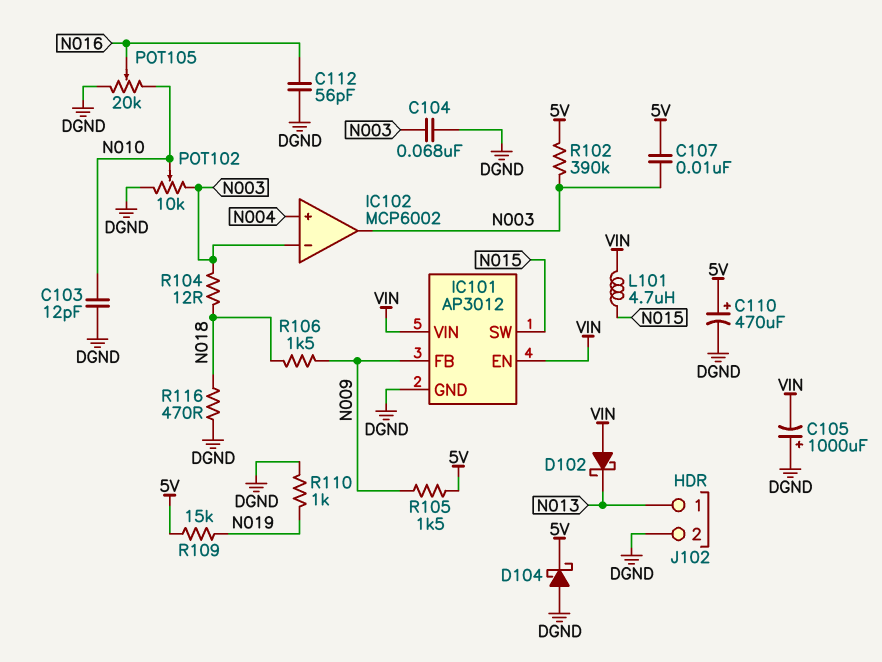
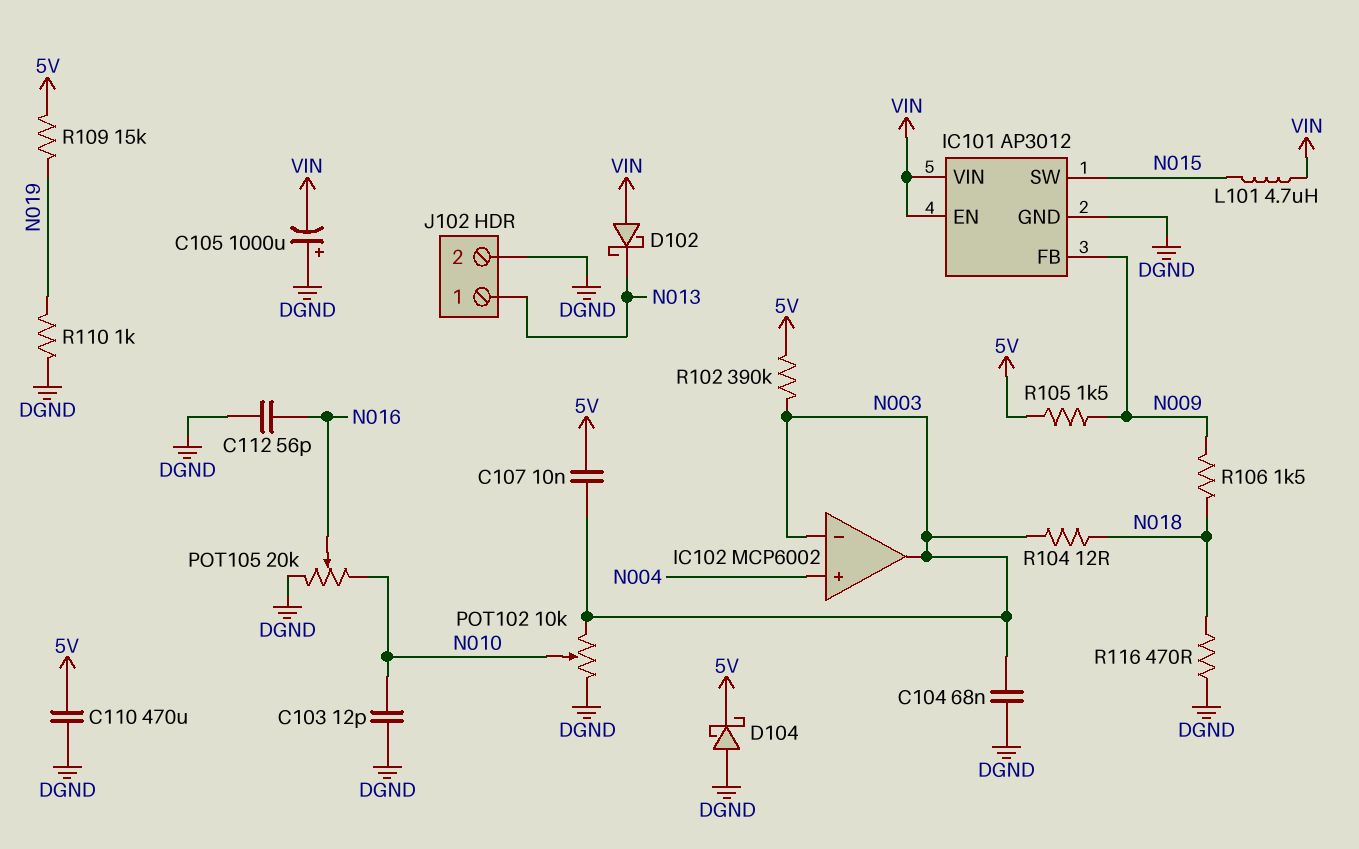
C110: 470uF (plus 5V, minus DGND) -> 470uF (5V, DGND)

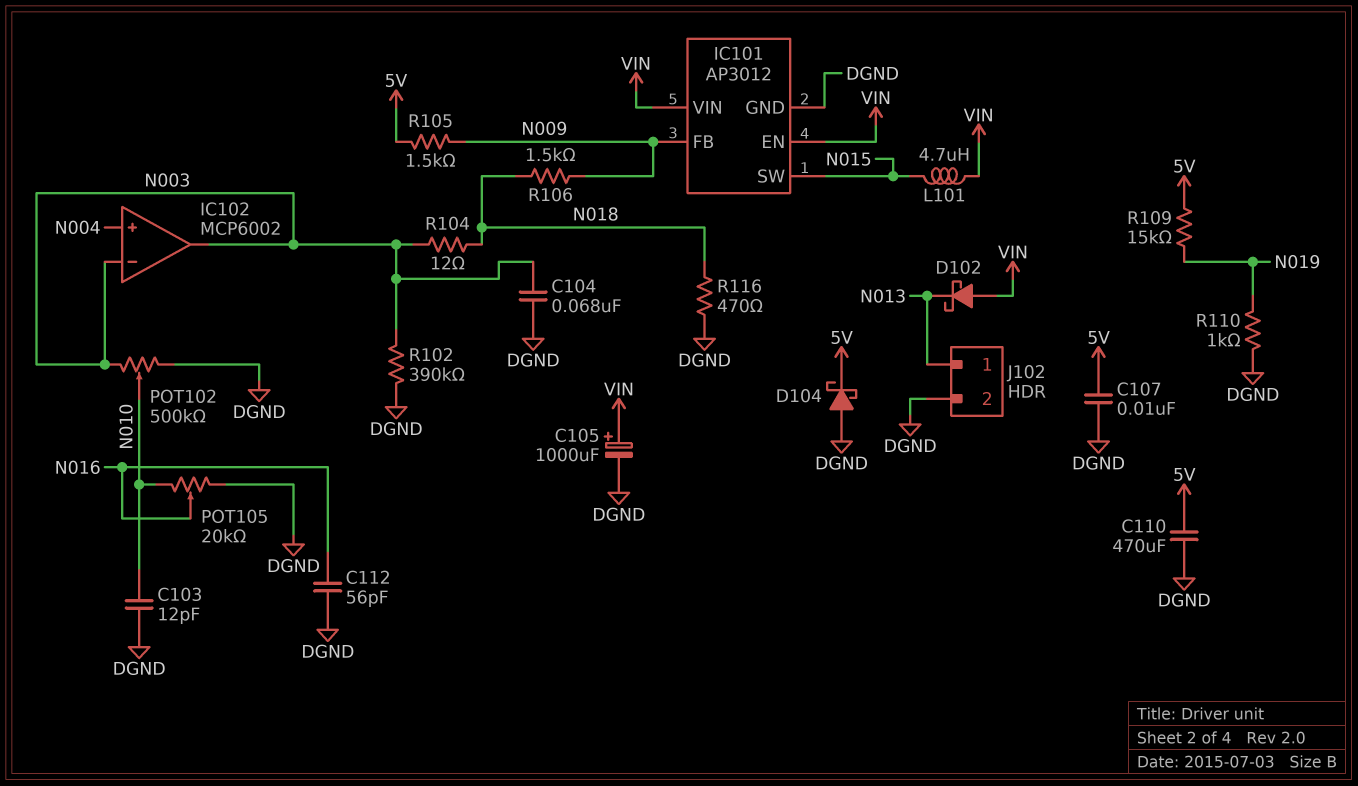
C105: 1000uF (plus DGND, minus VIN) -> 1000uF (plus VIN, minus DGND)
C107: 10nF (5V, N003) -> 10nF (5V, DGND)
POT102: 10k (DGND, N003, wiper N010) -> 500k (DGND, N003, wiper N010)
R102: 390k (5V, N003) -> 390k (DGND, N003)

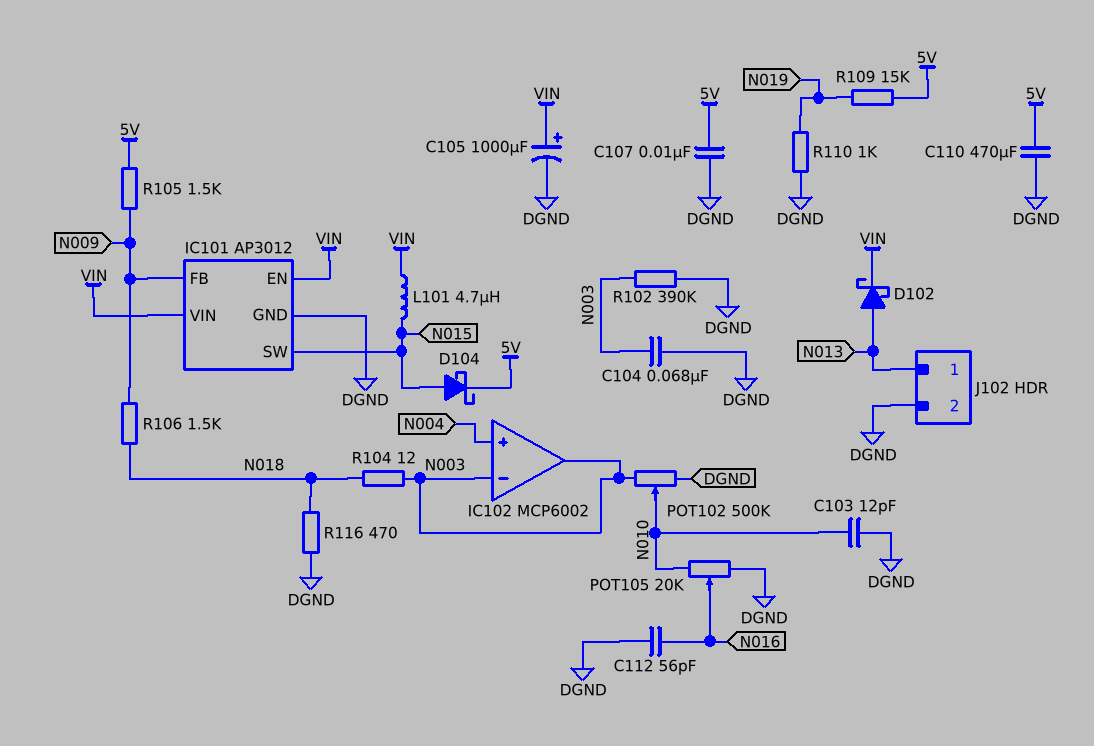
D102: schottky (A VIN, K N013) -> schottky (A N013, K VIN)
D104: schottky (A DGND, K 5V) -> schottky (A N015, K 5V)

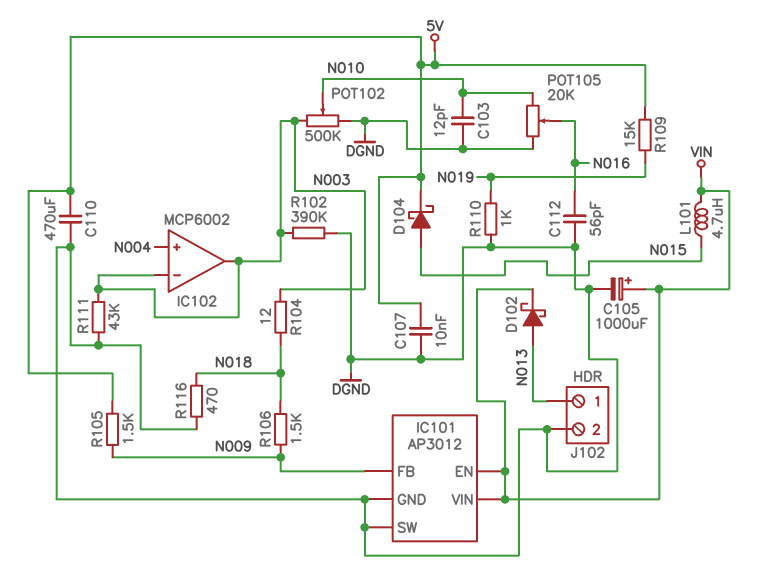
C104: 68nF (DGND, N003) -> none
IC101 pin SW: N015 -> DGND
R111: none -> 43k (DGND, N003)

